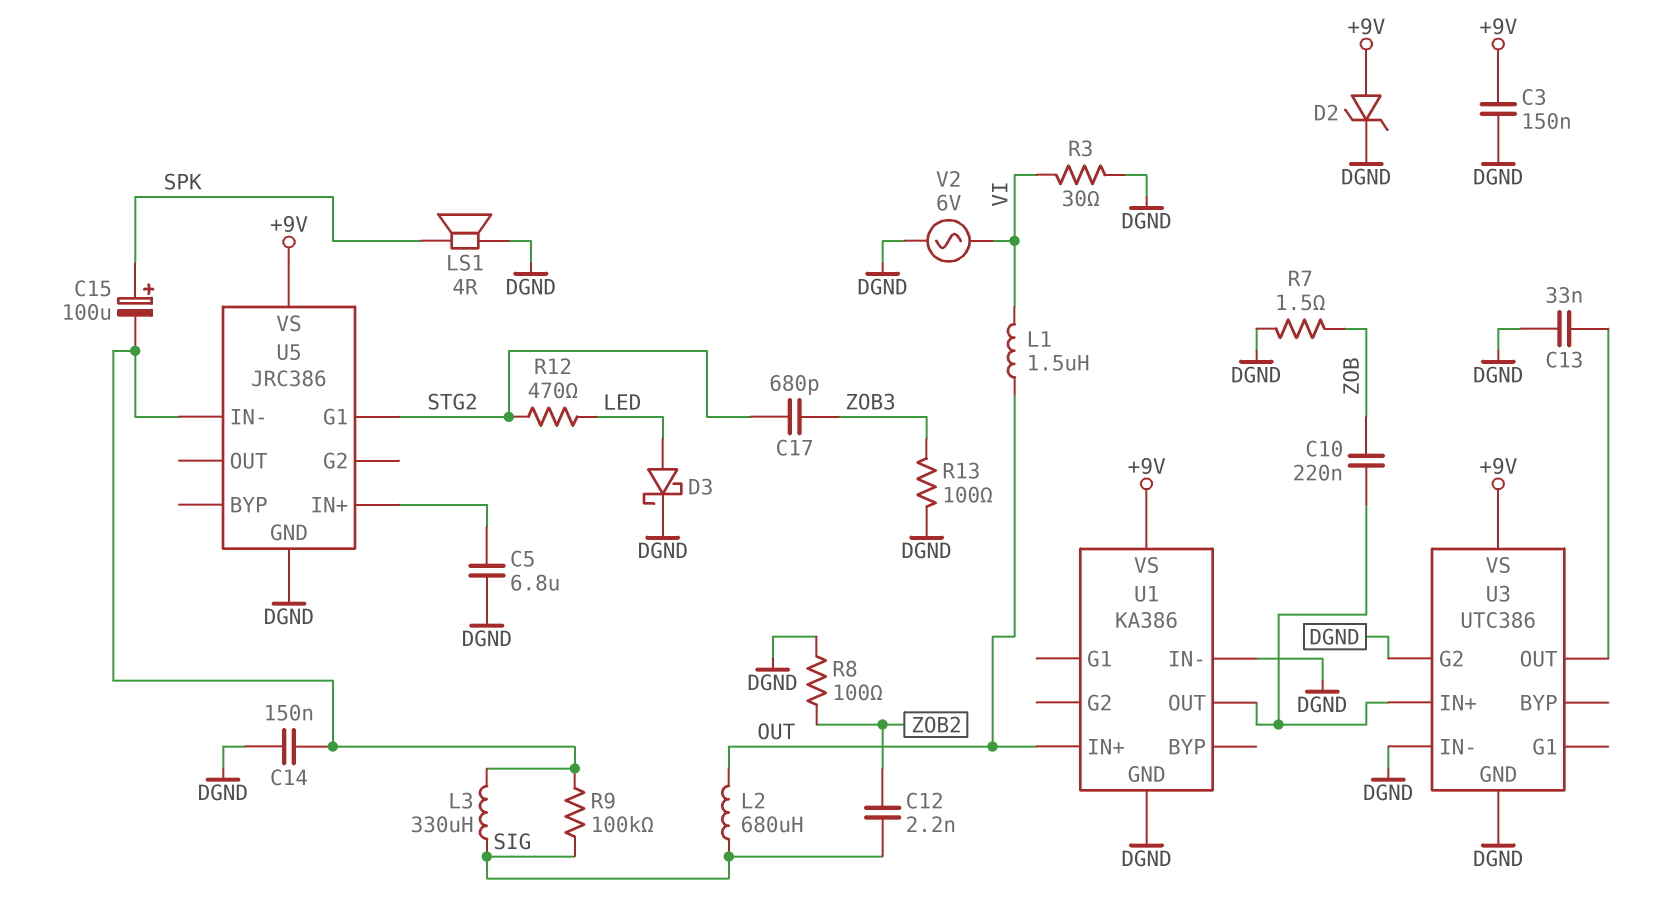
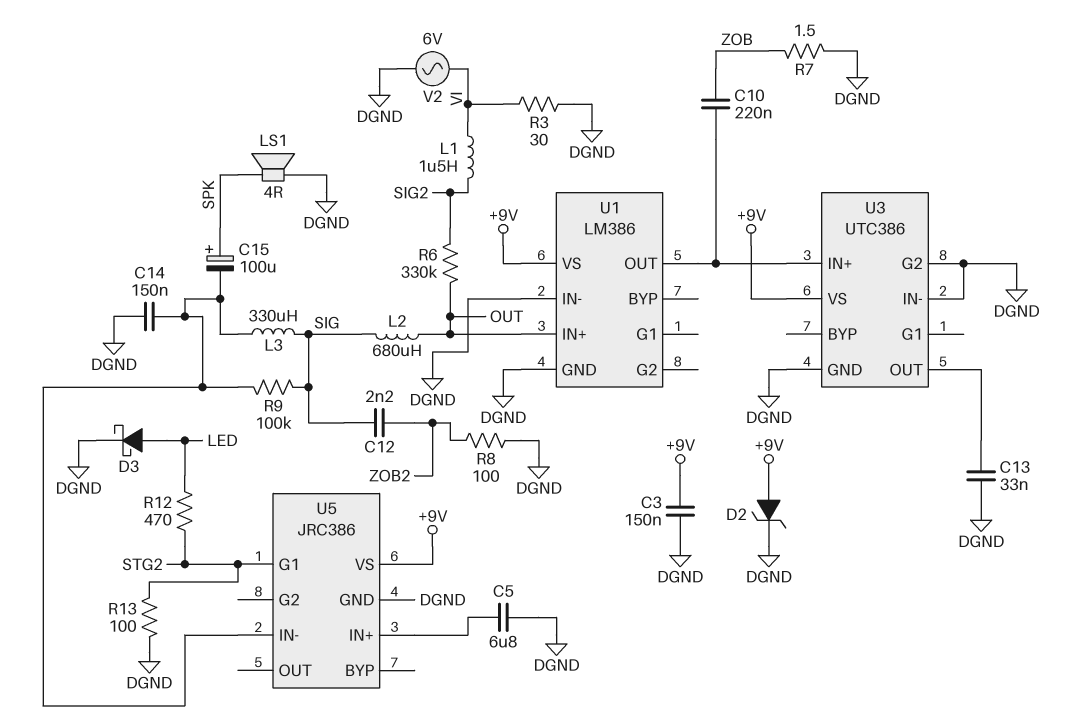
C17: 680pF (STG2, ZOB3) -> none
L1: 1.5uH (OUT, VI) -> 1.5uH (SIG2, VI)
R6: none -> 330k (OUT, SIG2)
R13: 100 (DGND, ZOB3) -> 100 (DGND, STG2)
U1: KA386 -> LM386

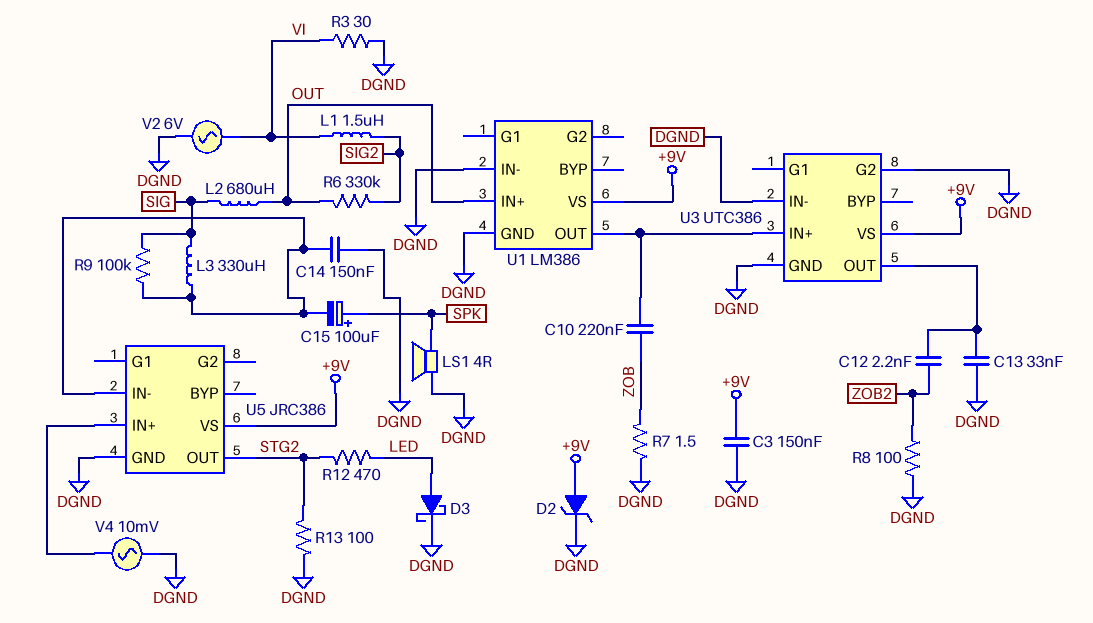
C5: 6.8uF (DGND, U5/IN+) -> none
C12: 2.2nF (SIG, ZOB2) -> 2.2nF (U3/OUT, ZOB2)
U5 pin G1: STG2 -> none
U5 pin OUT: none -> STG2
V4: none -> AC 10mV (DGND, U5/IN+)

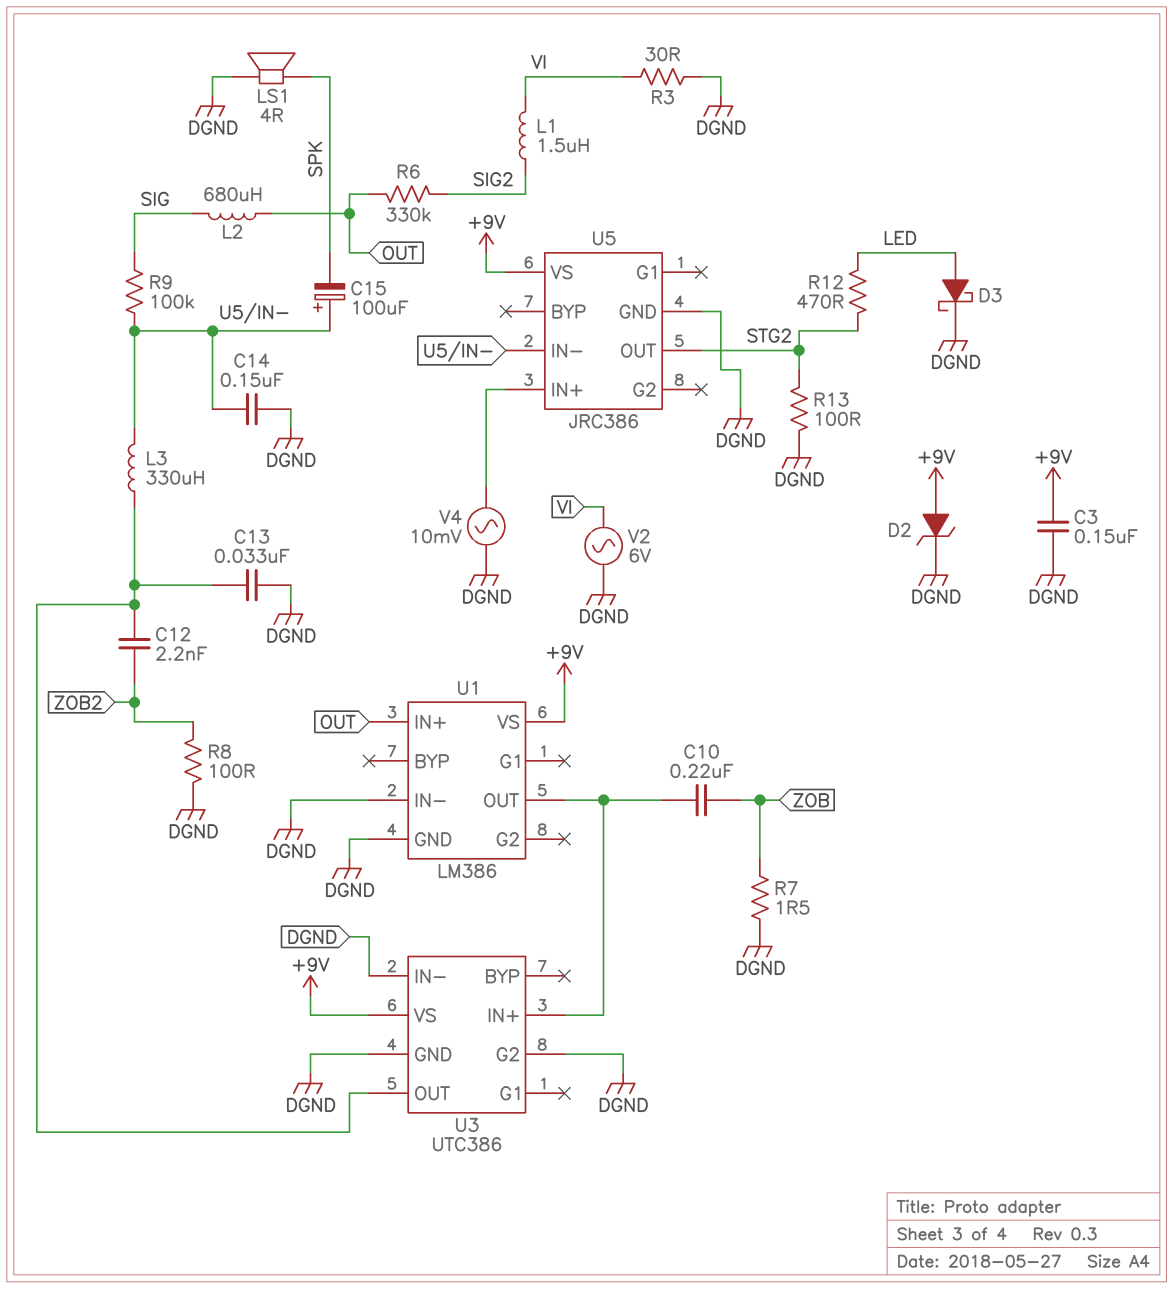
C15: 100uF (plus SPK, minus U5/IN-) -> 100uF (plus U5/IN-, minus SPK)
L3: 330uH (SIG, U5/IN-) -> 330uH (U3/OUT, U5/IN-)

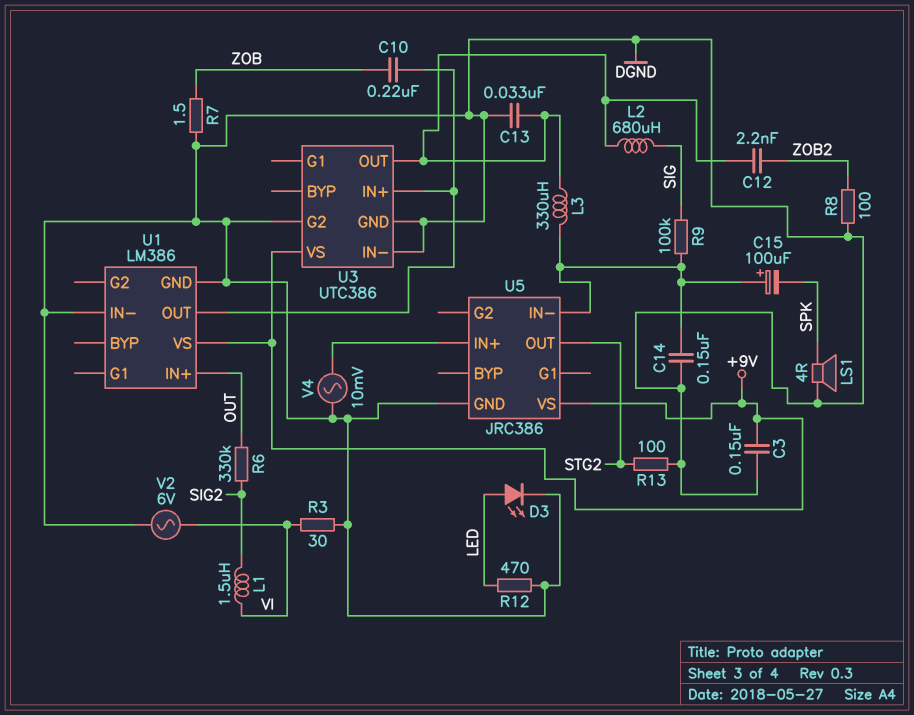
D2: zener (A +9V, K DGND) -> none
D3: schottky (A LED, K DGND) -> LED (A LED, K DGND)
L2: 680uH (OUT, SIG) -> 680uH (SIG, U3/OUT)
R12: 470 (LED, STG2) -> 470 (DGND, LED)

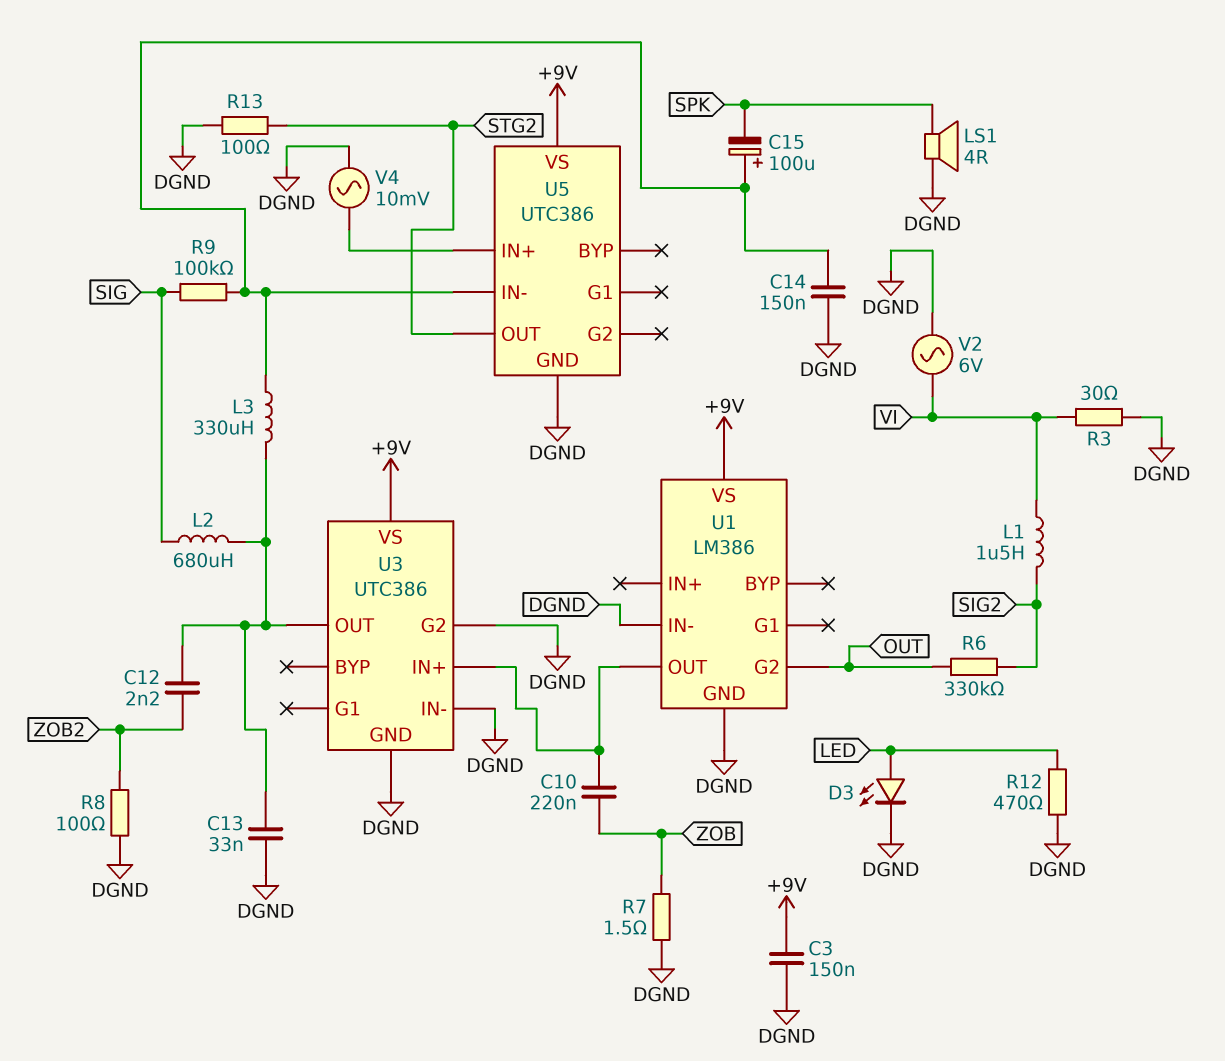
U1 pin G2: none -> OUT
U1 pin IN+: OUT -> none
U5: JRC386 -> UTC386

